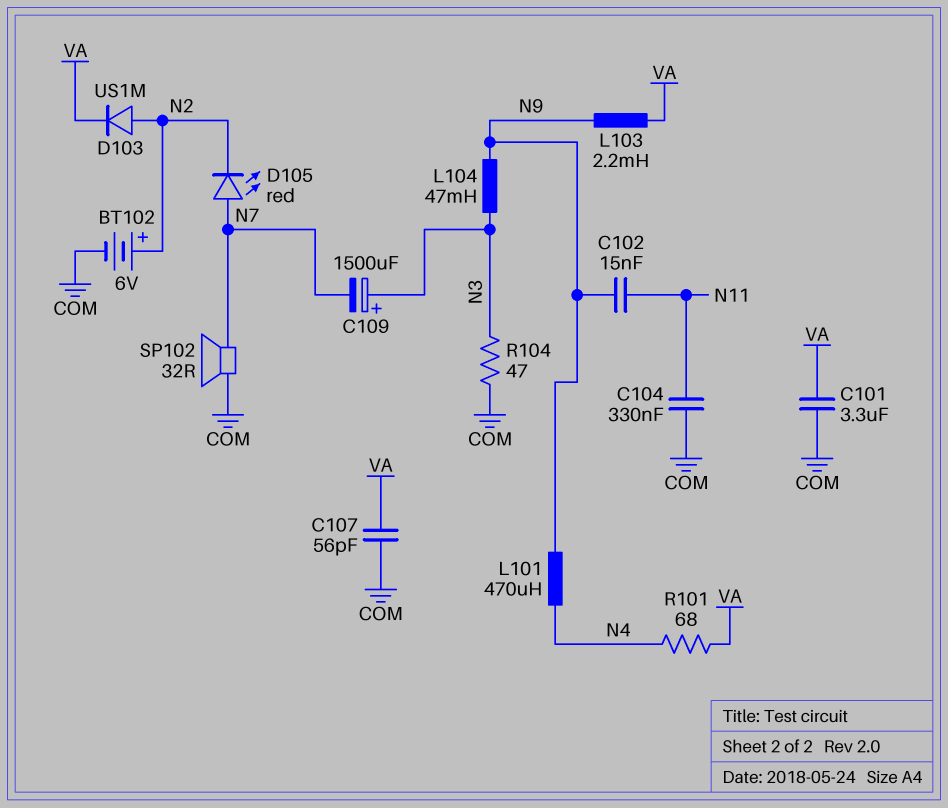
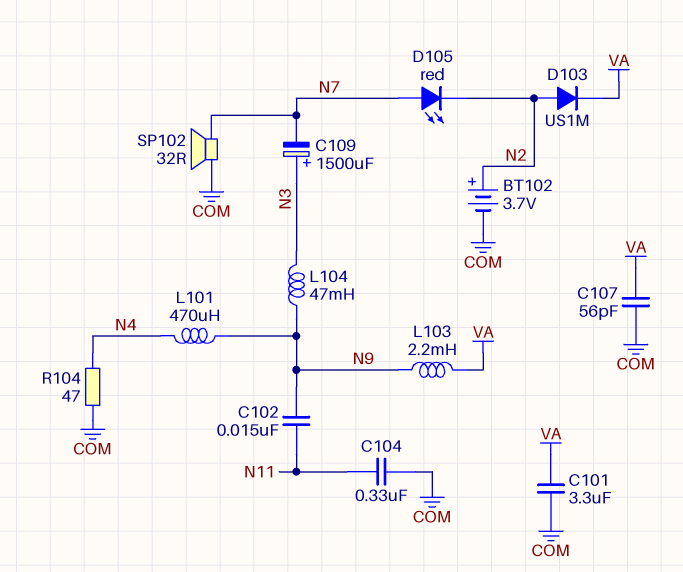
BT102: 6V (plus N2, minus COM) -> 3.7V (plus N2, minus COM)
R101: 68 (N4, VA) -> none
R104: 47 (COM, N3) -> 47 (COM, N4)

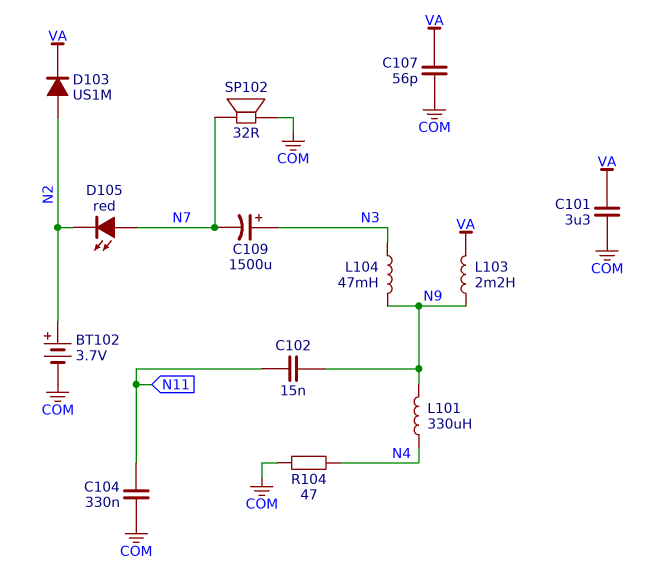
L101: 470uH (N4, N9) -> 330uH (N4, N9)

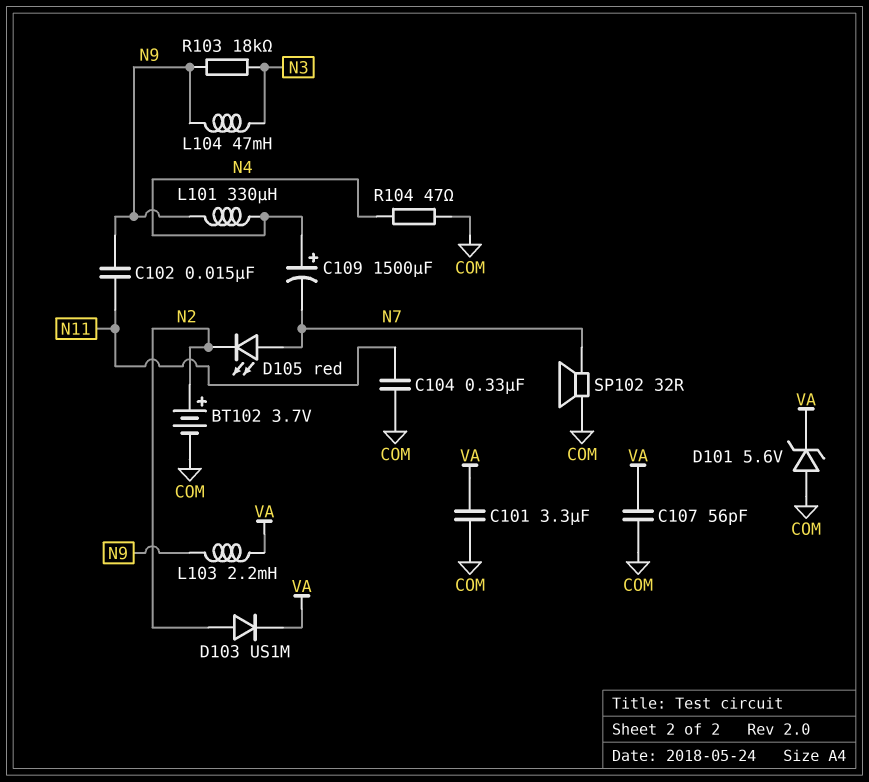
C109: 1500uF (plus N3, minus N7) -> 1500uF (plus N4, minus N7)
D101: none -> zener 5.6V (A COM, K VA)
R103: none -> 18k (N3, N9)

